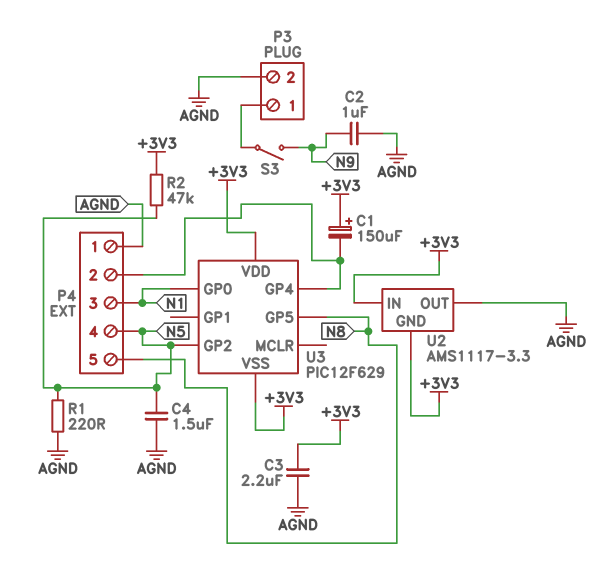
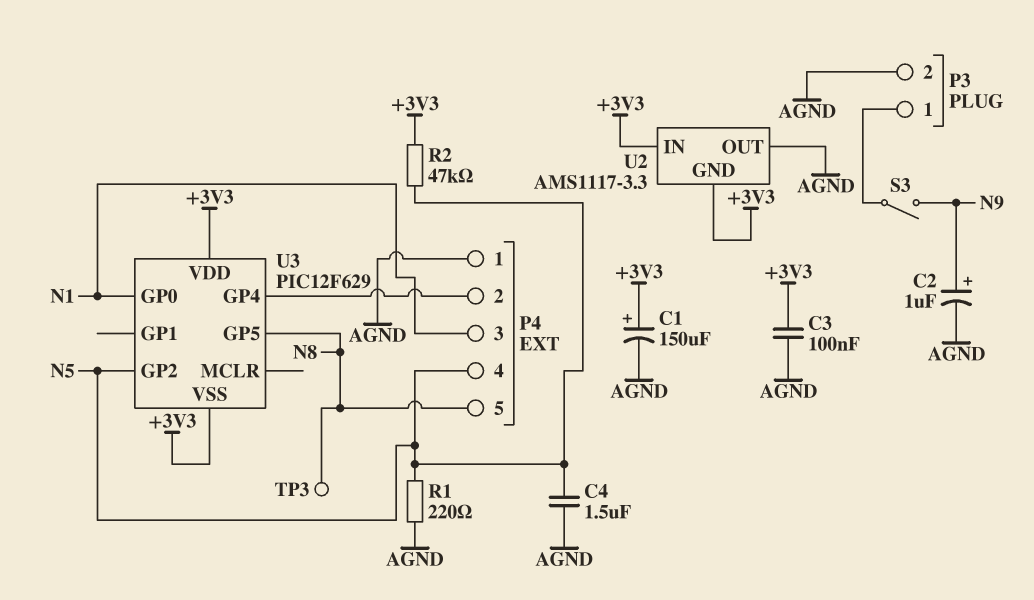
C1: 150uF (plus +3V3, minus P4/2) -> 150uF (plus +3V3, minus AGND)
C2: 1uF (AGND, N9) -> 1uF (plus N9, minus AGND)
C3: 2.2uF (+3V3, AGND) -> 100nF (+3V3, AGND)
TP3: none -> test point (N8)

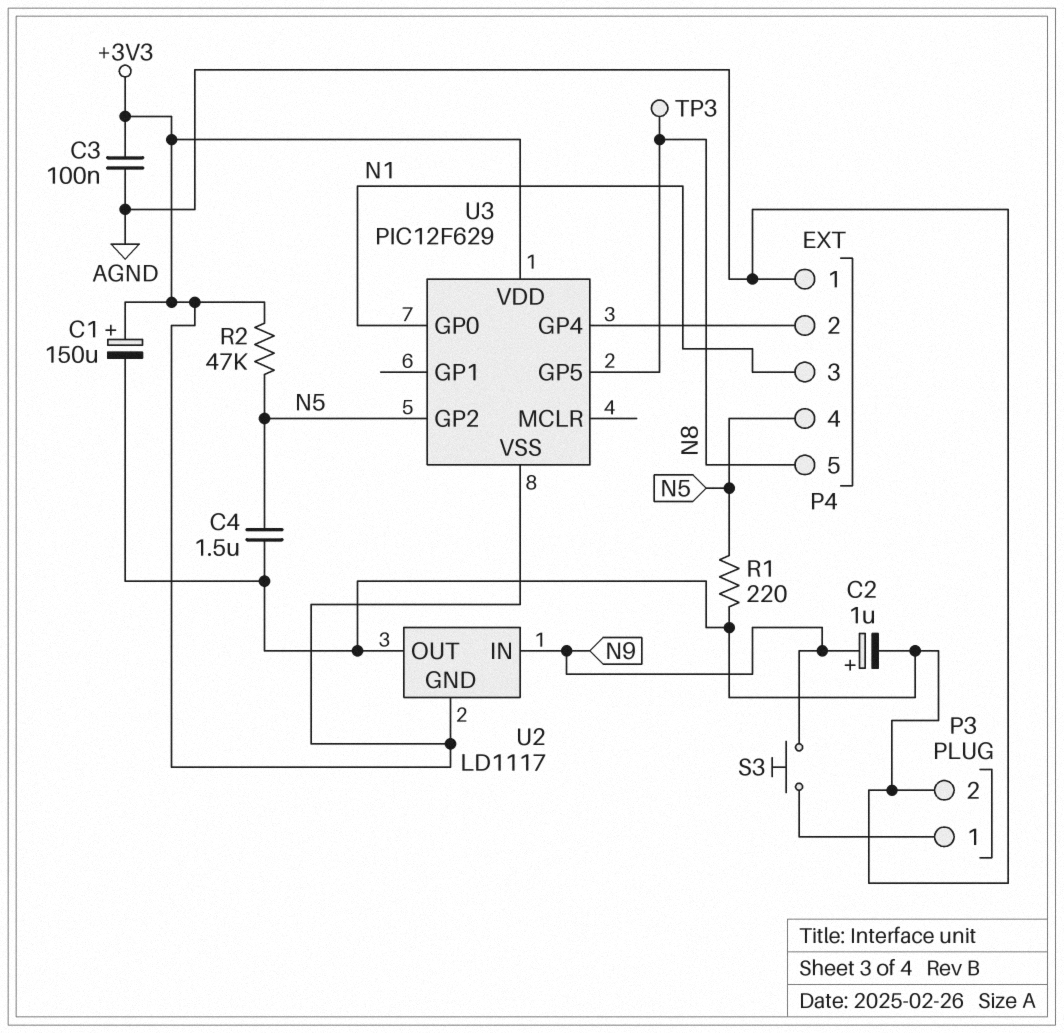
S3: switch (N9, P3/1) -> button (N9, P3/1)
U2: AMS1117-3.3 -> LD1117
U2 pin IN: +3V3 -> N9

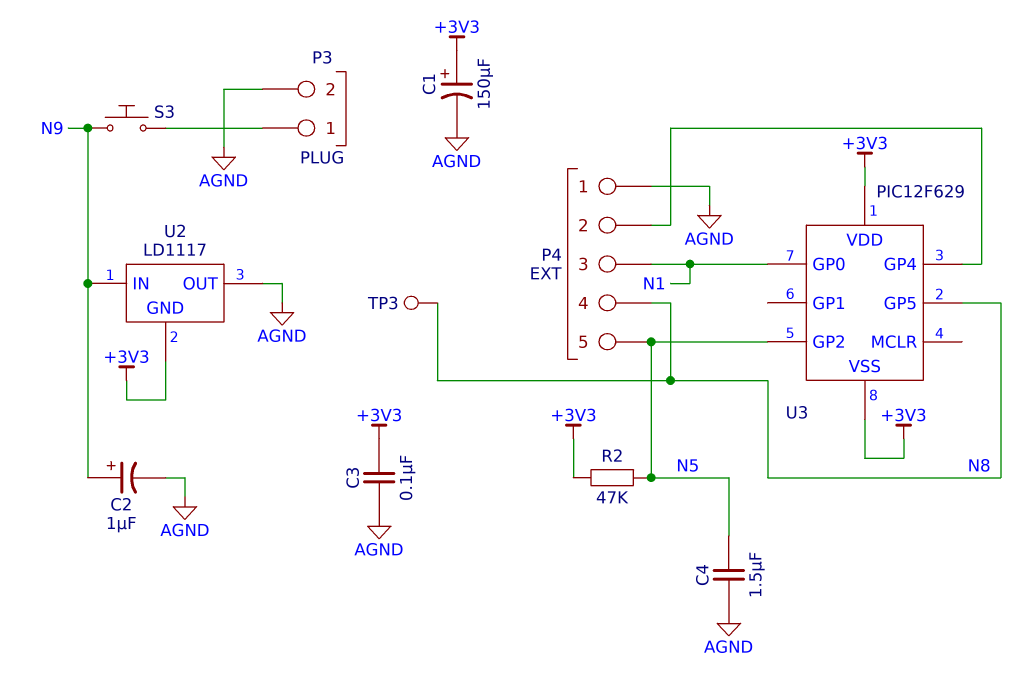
P4 pin 4: N5 -> N8
P4 pin 5: N8 -> N5
R1: 220 (AGND, N5) -> none

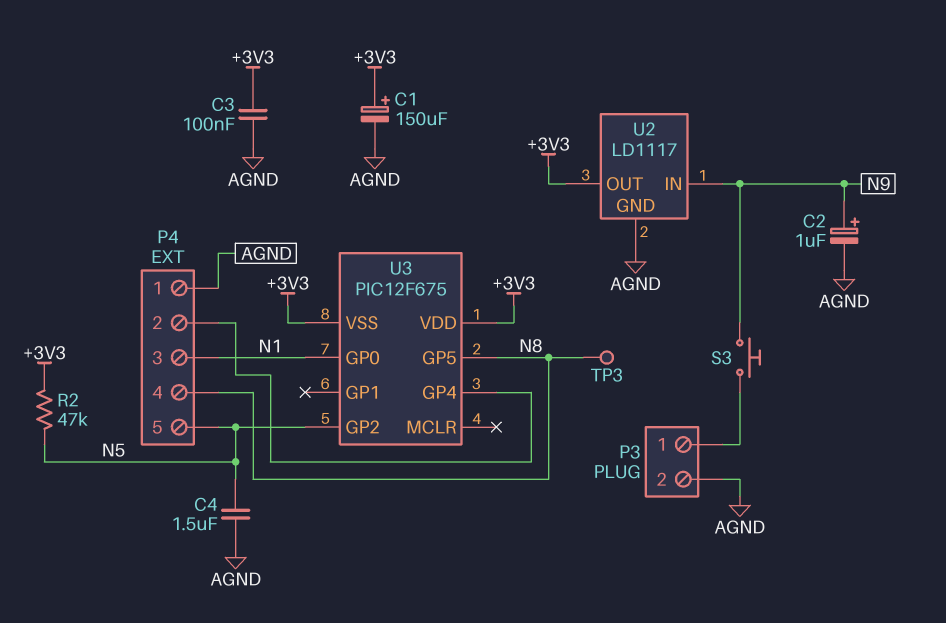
U2 pin GND: +3V3 -> AGND
U2 pin OUT: AGND -> +3V3
U3: PIC12F629 -> PIC12F675

